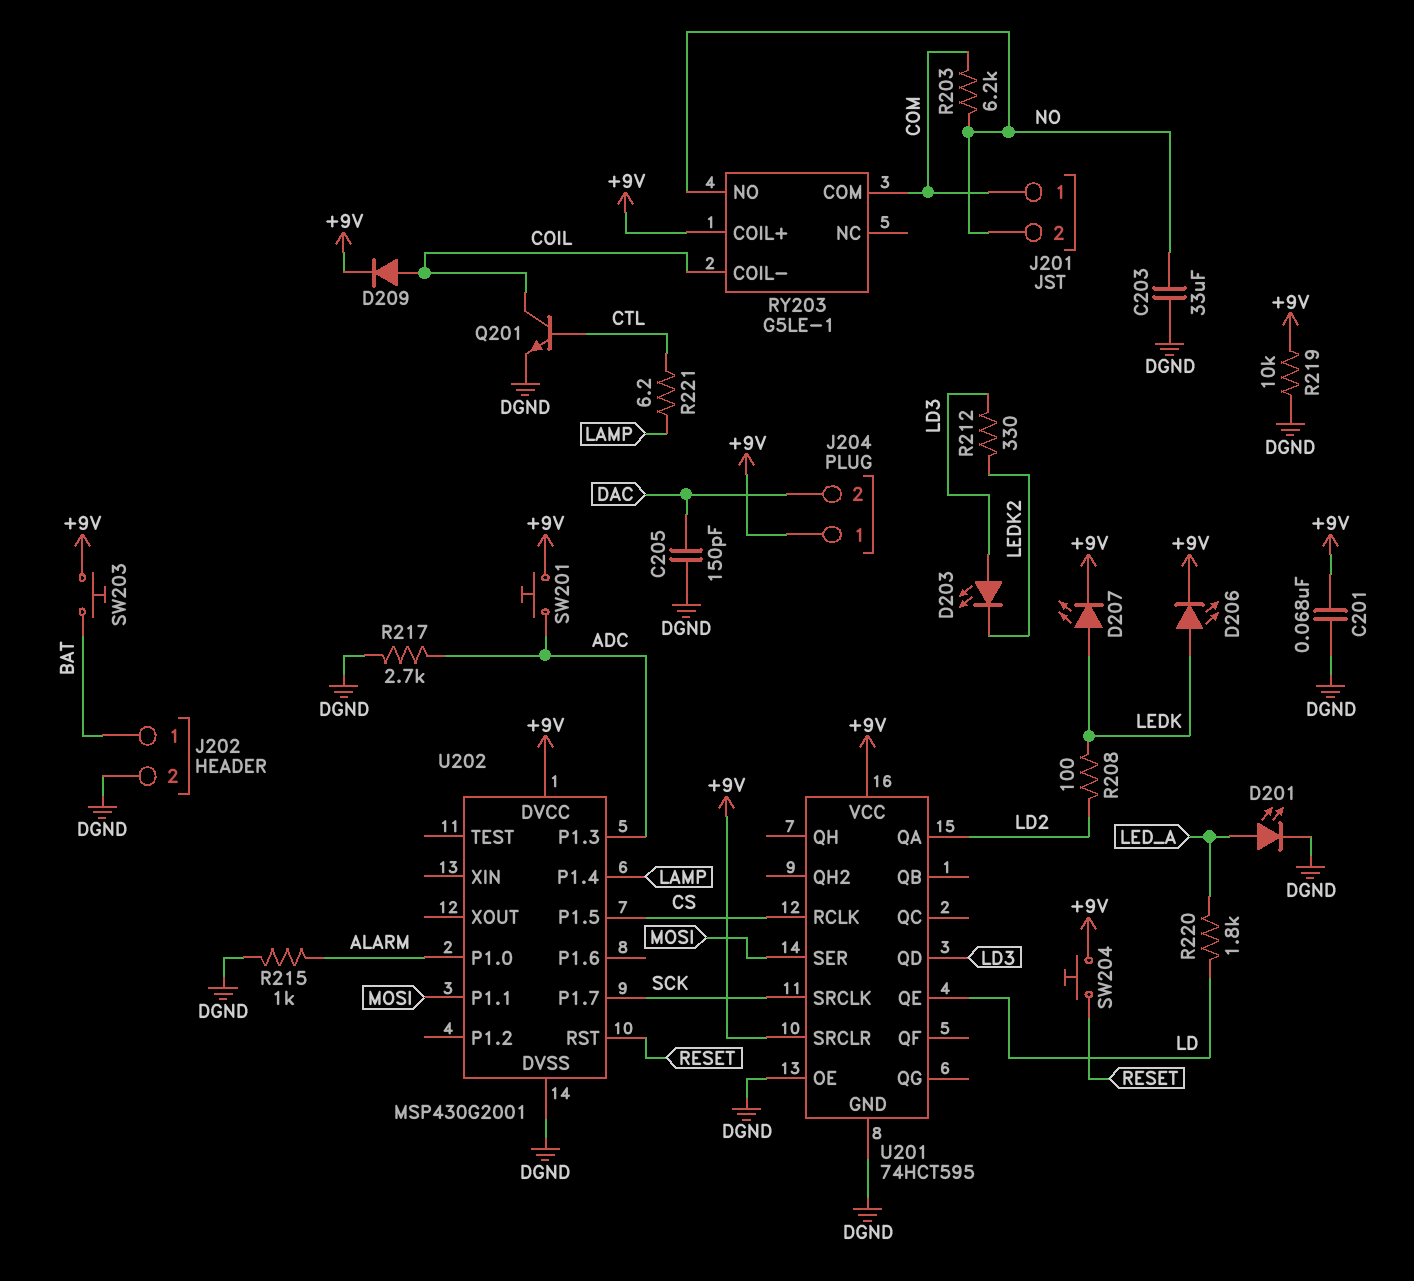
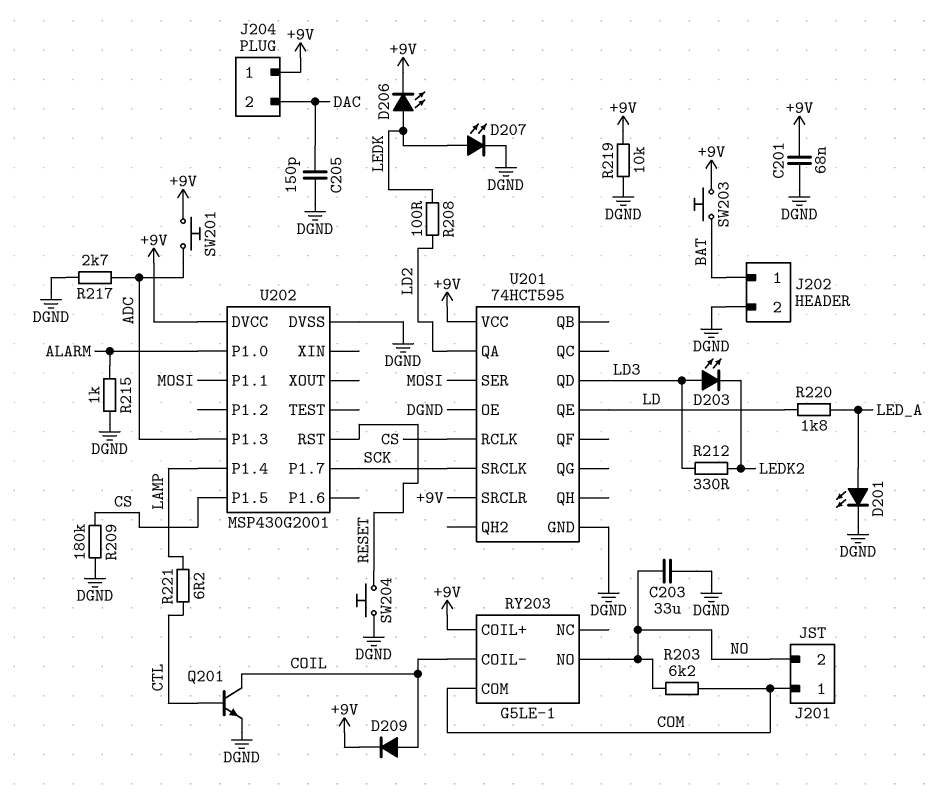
D207: LED (A LEDK, K +9V) -> LED (A LEDK, K DGND)
R209: none -> 180k (CS, DGND)
SW204: button (+9V, RESET) -> button (DGND, RESET)

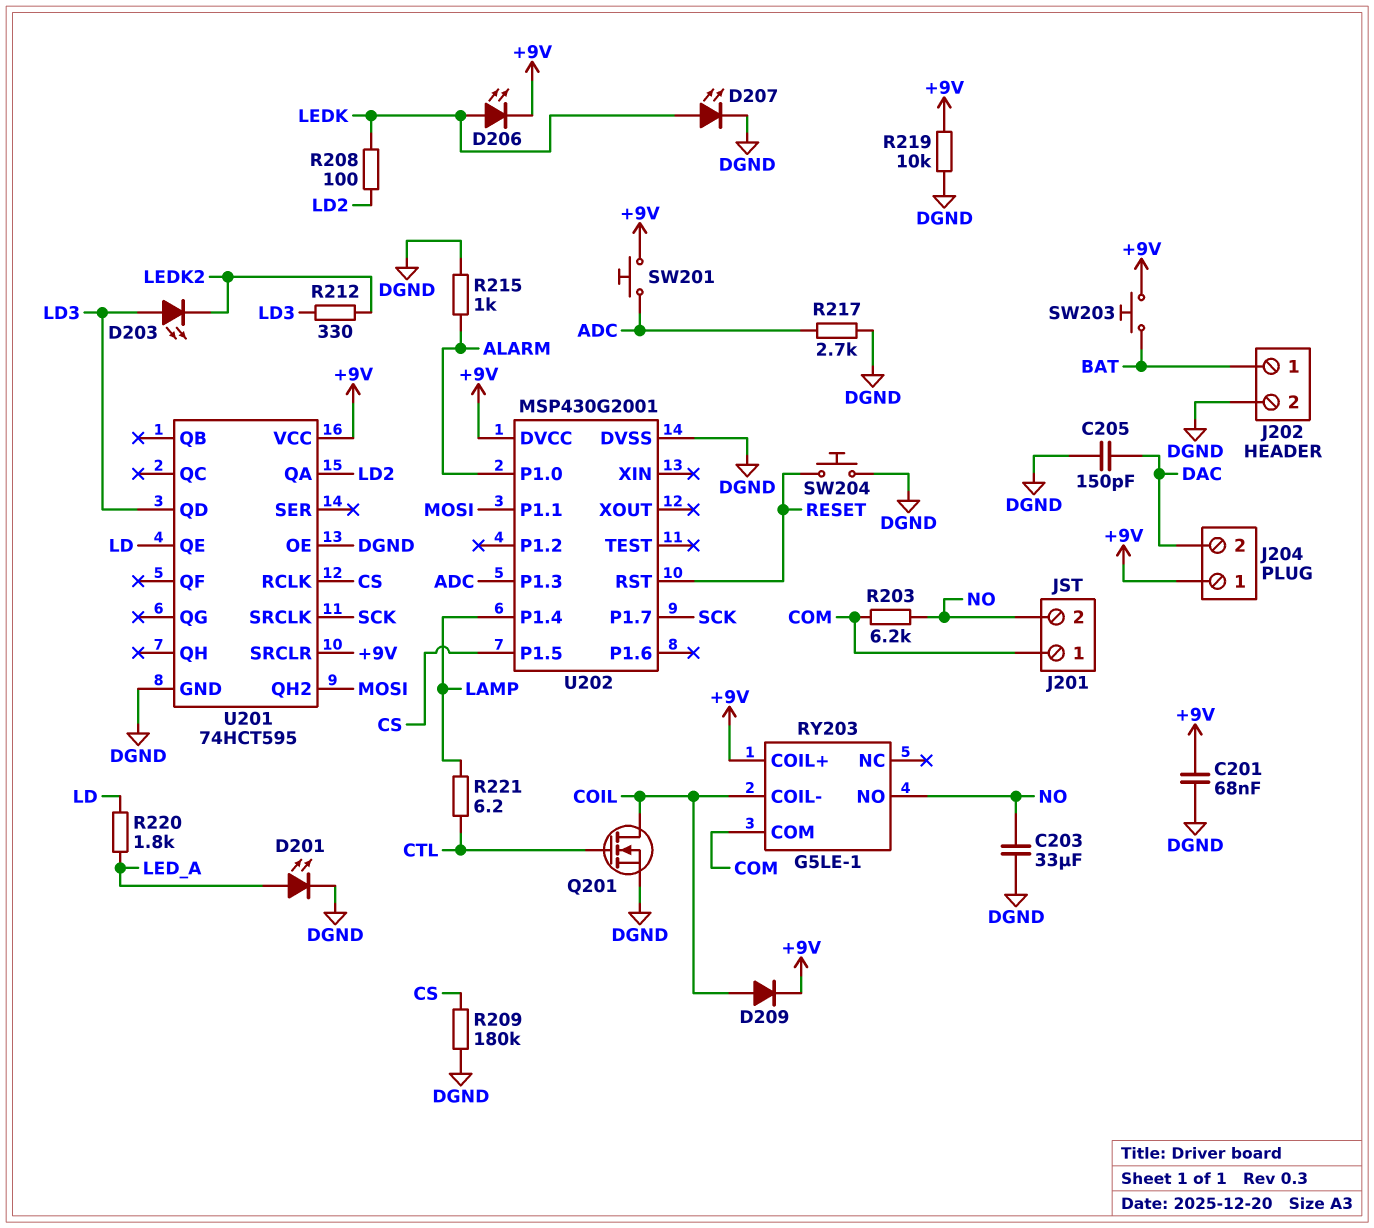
Q201: NPN (B CTL, C COIL, E DGND) -> NMOS (G CTL, D COIL, S DGND)
U201 pin QH2: none -> MOSI
U201 pin SER: MOSI -> none

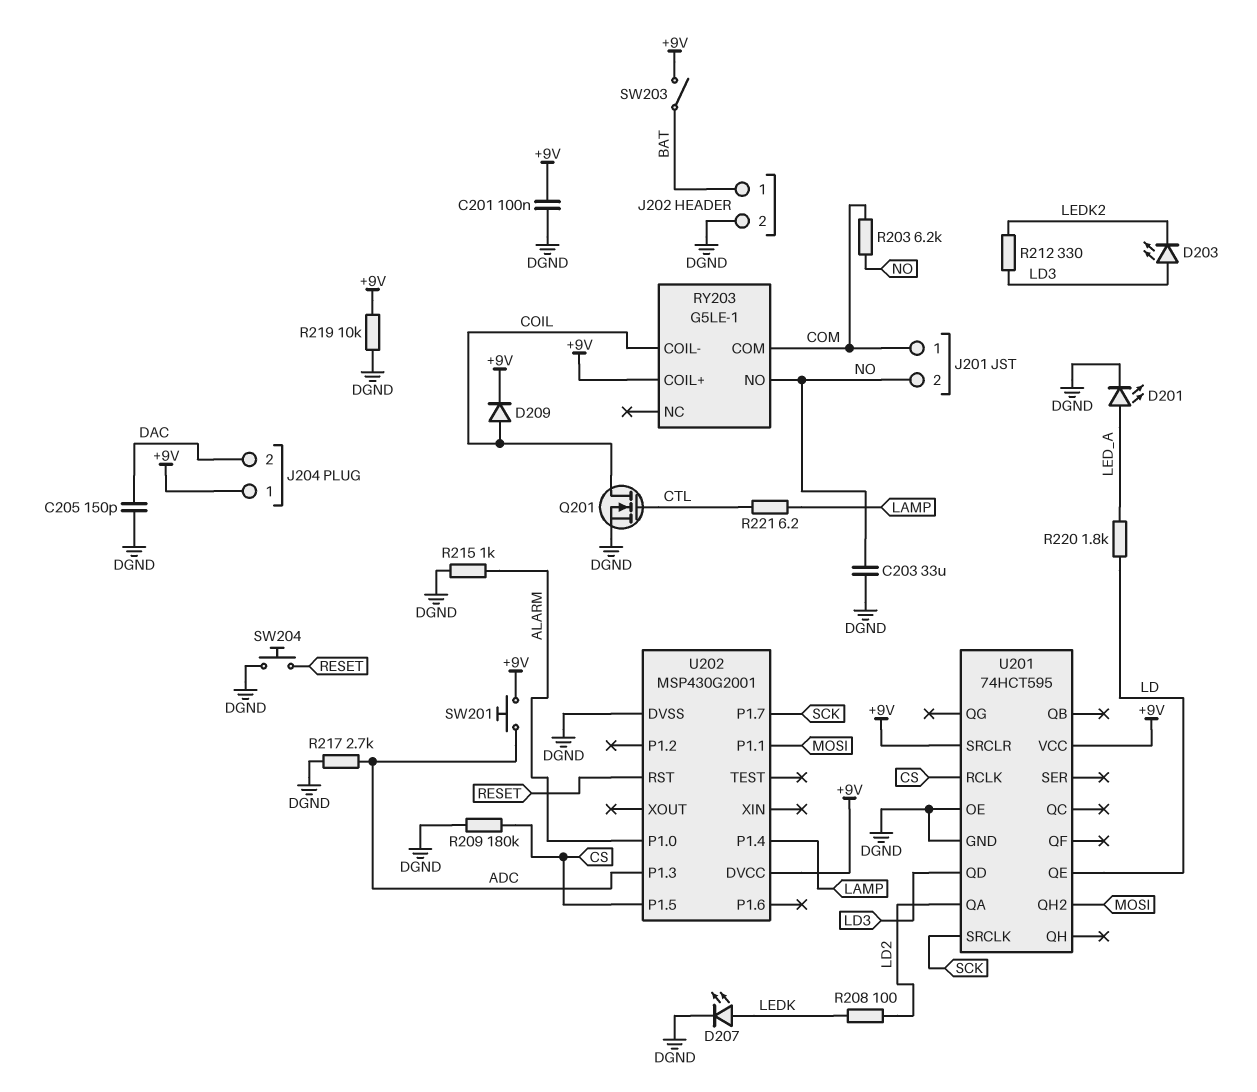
C201: 68nF (+9V, DGND) -> 100nF (+9V, DGND)
D206: LED (A LEDK, K +9V) -> none
SW203: button (+9V, BAT) -> switch (+9V, BAT)

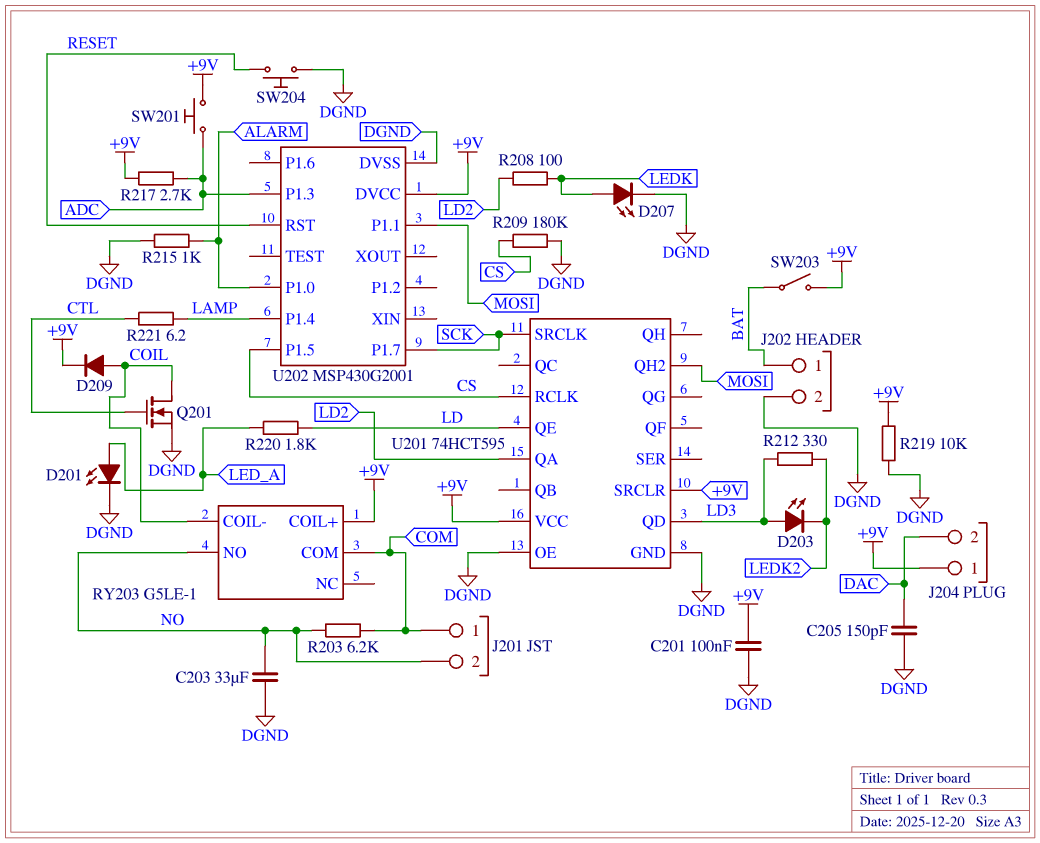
R217: 2.7k (ADC, DGND) -> 2.7k (+9V, ADC)

